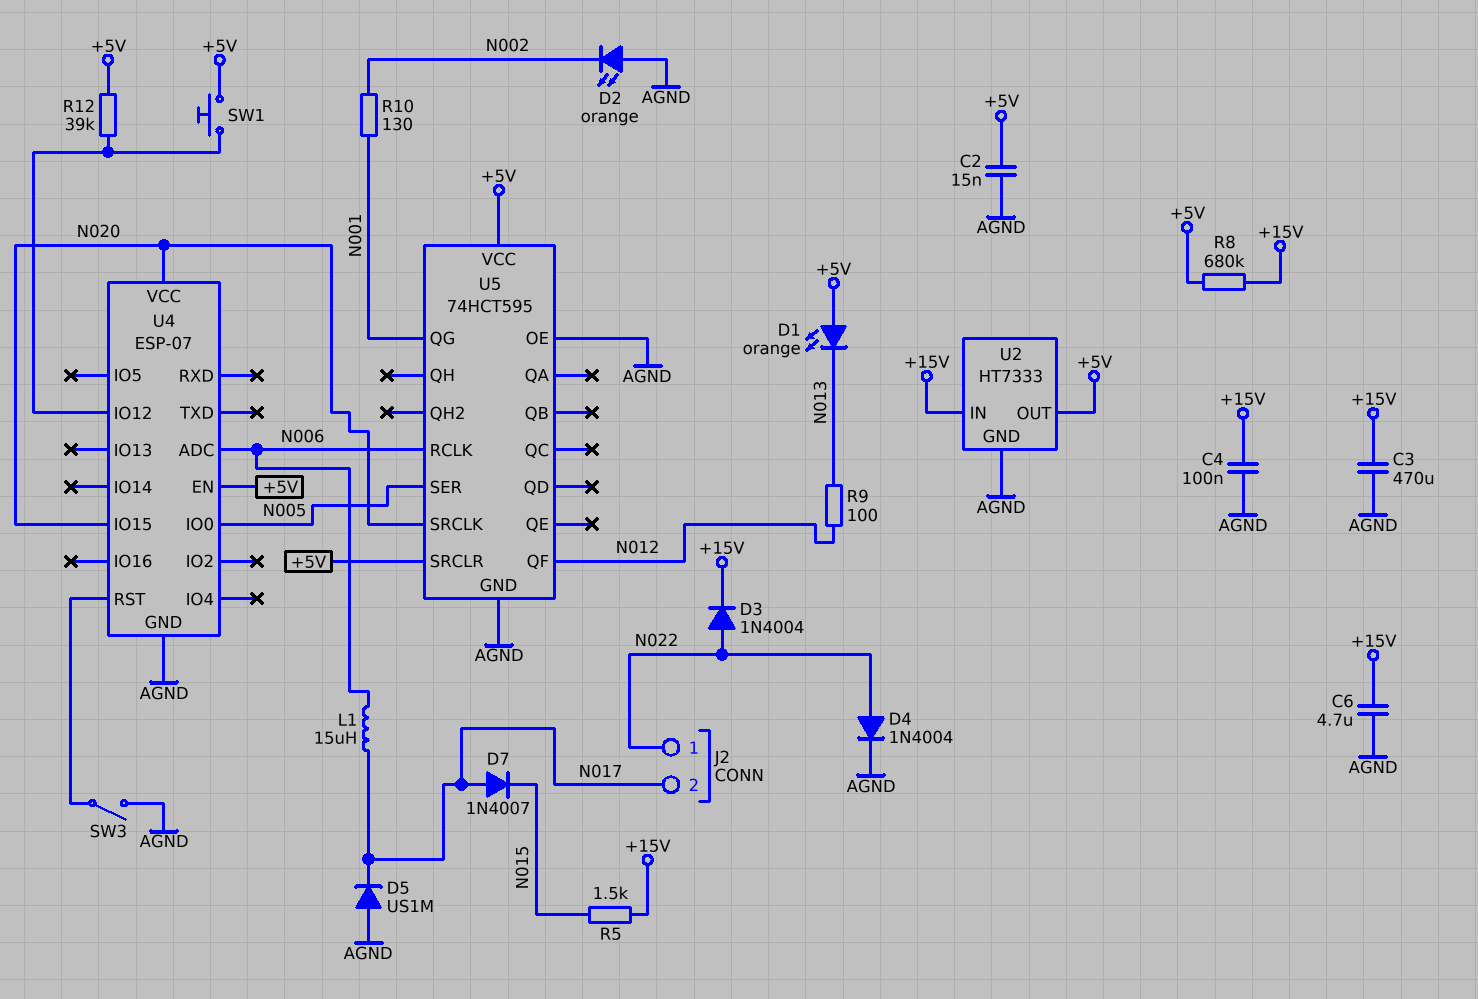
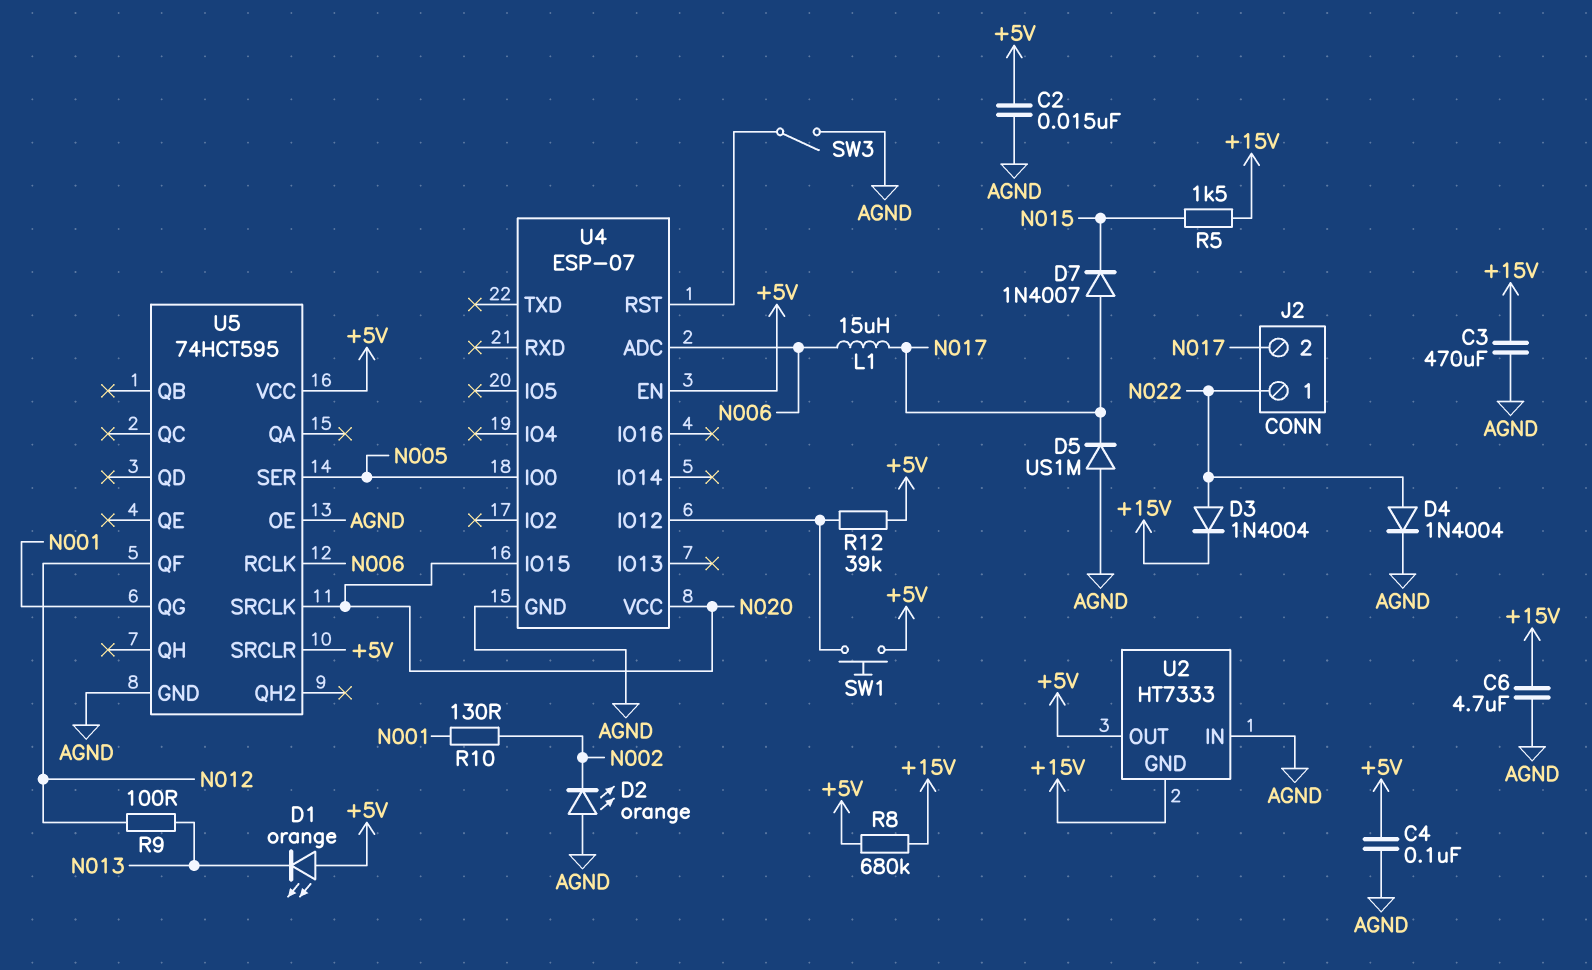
C4: 100nF (+15V, AGND) -> 100nF (+5V, AGND)
U2 pin GND: AGND -> +15V
U2 pin IN: +15V -> AGND

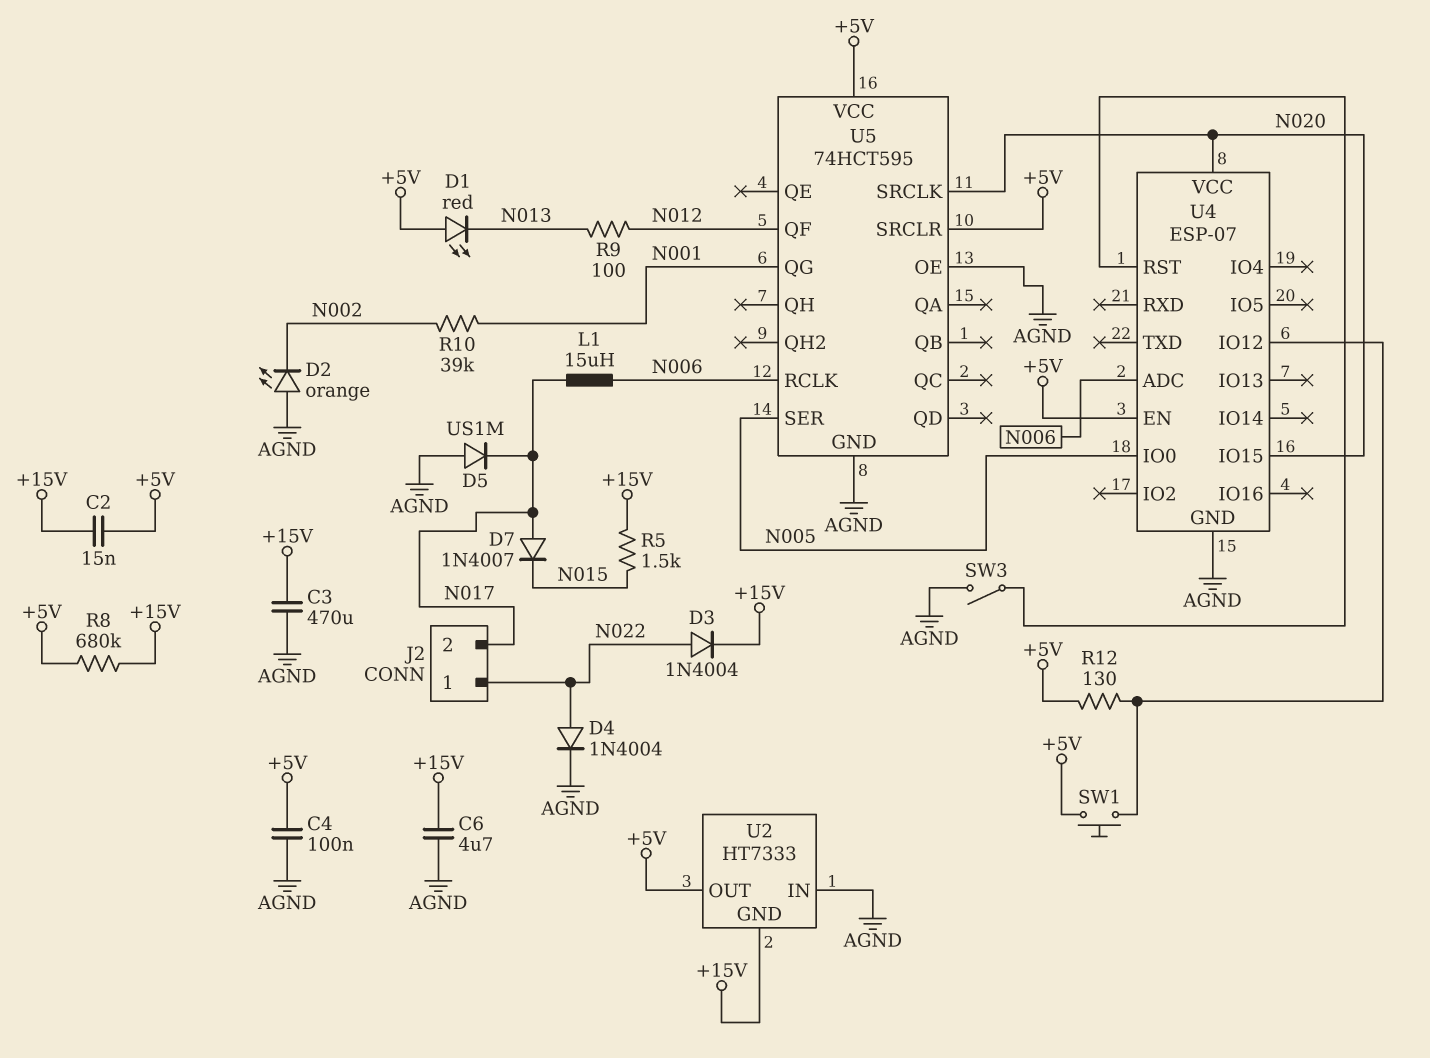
C2: 15nF (+5V, AGND) -> 15nF (+5V, +15V)
D1: LED orange (A +5V, K N013) -> LED red (A +5V, K N013)
R10: 130 (N001, N002) -> 39k (N001, N002)
R12: 39k (+5V, U4/IO12) -> 130 (+5V, U4/IO12)

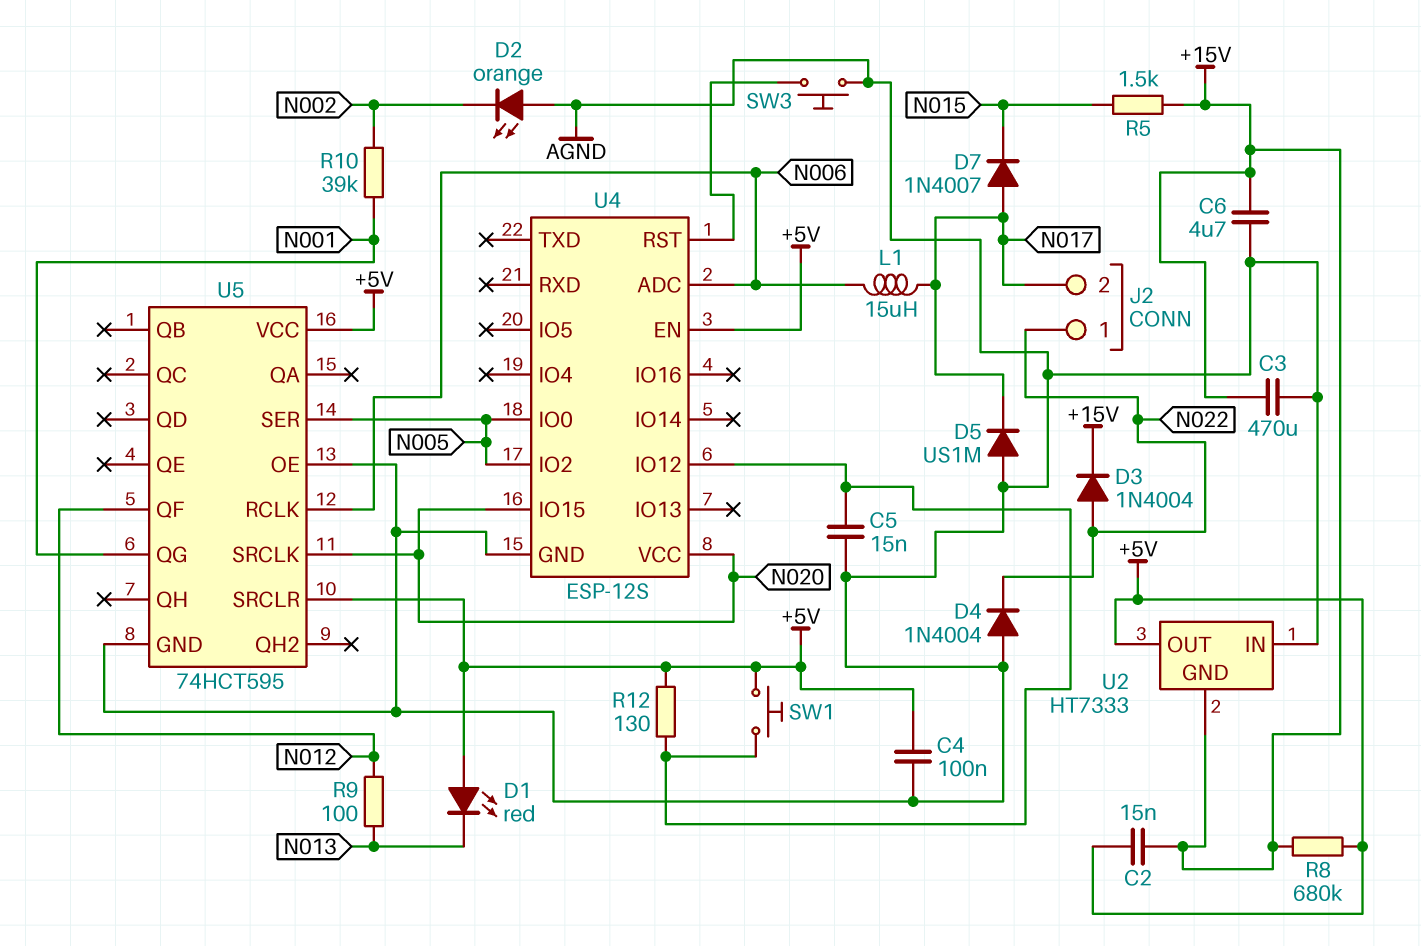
C5: none -> 15nF (AGND, U4/IO12)
D4: diode 1N4004 (A N022, K AGND) -> diode 1N4004 (A AGND, K N022)
SW3: switch (AGND, U4/RST) -> button (AGND, U4/RST)
U4: ESP-07 -> ESP-12S
U4 pin IO2: none -> N005

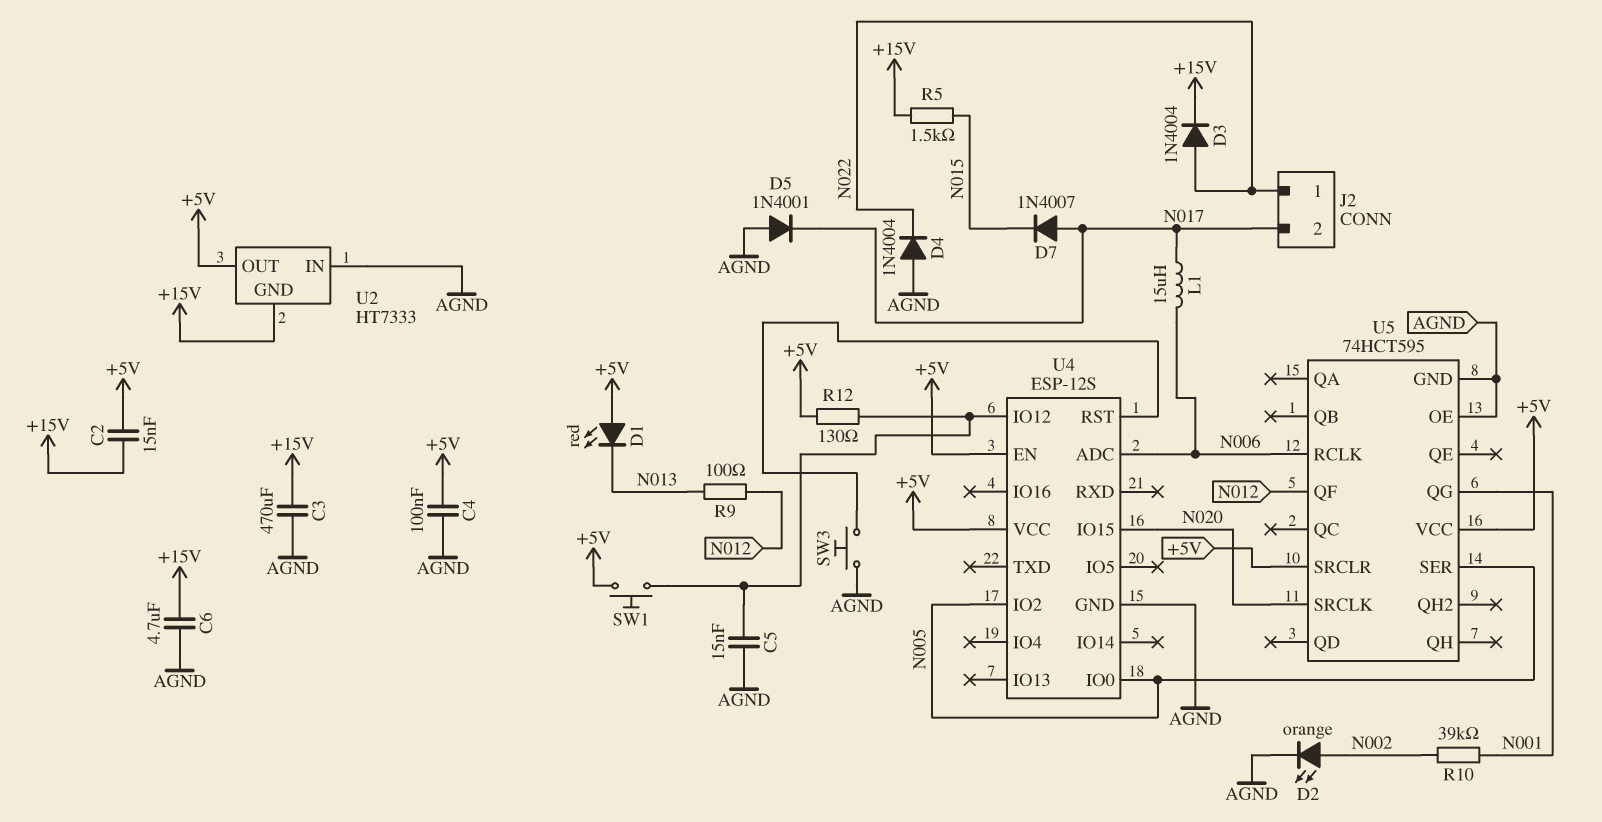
D2: LED orange (A AGND, K N002) -> LED orange (A N002, K AGND)
D5: diode US1M (A AGND, K N017) -> diode 1N4001 (A AGND, K N017)
R8: 680k (+5V, +15V) -> none
U4 pin VCC: N020 -> +5V

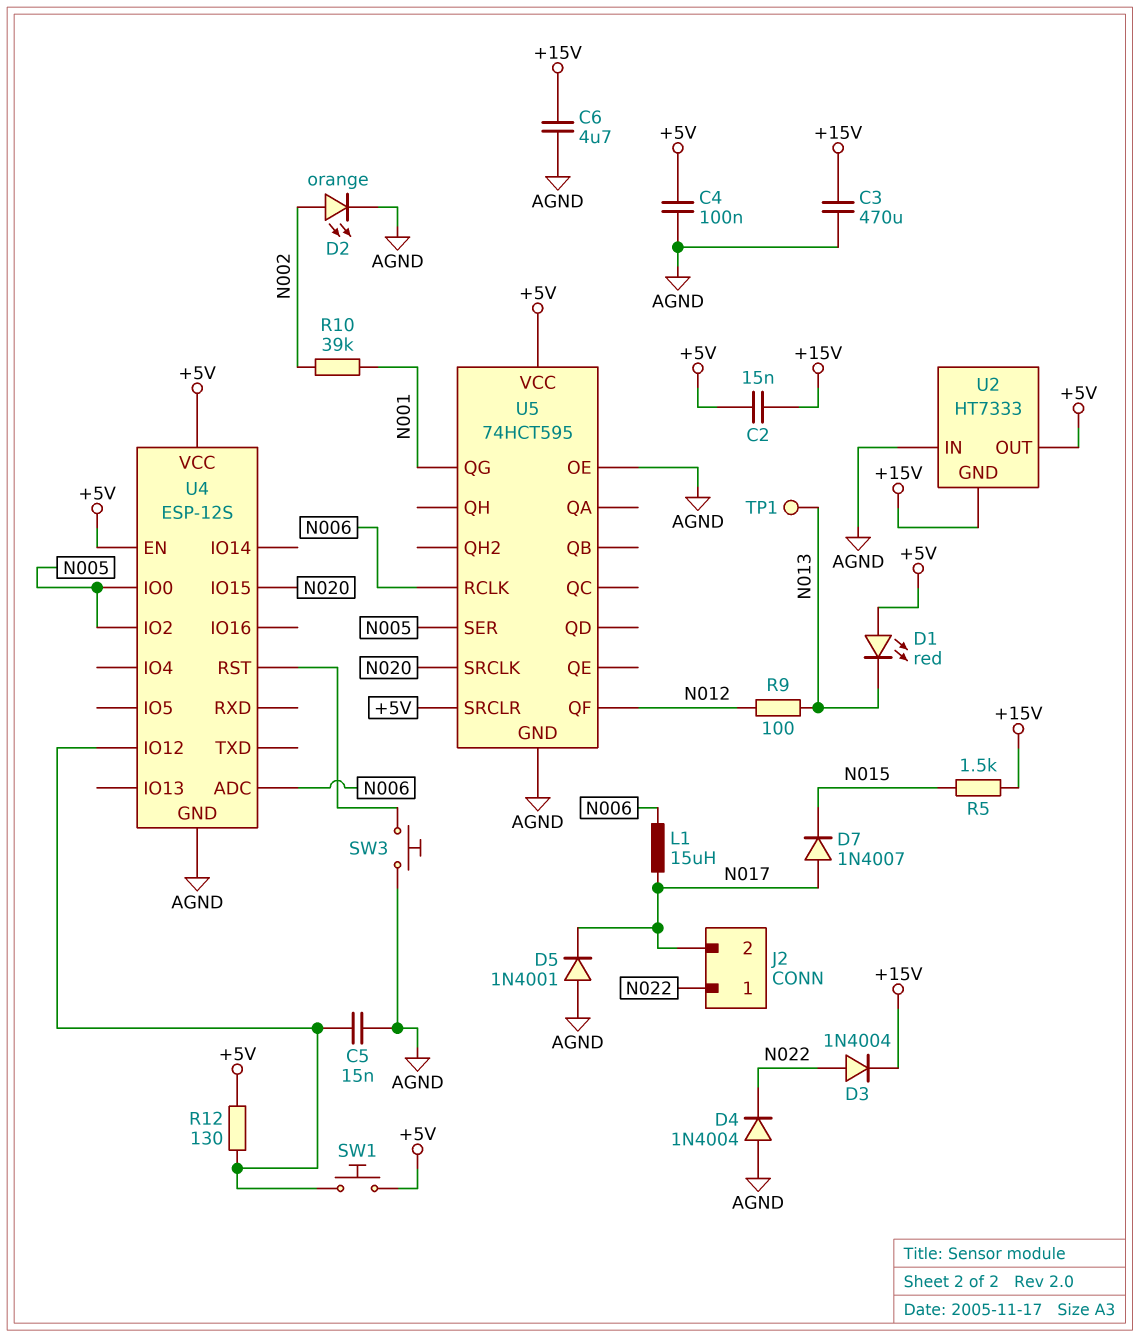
TP1: none -> test point (N013)

